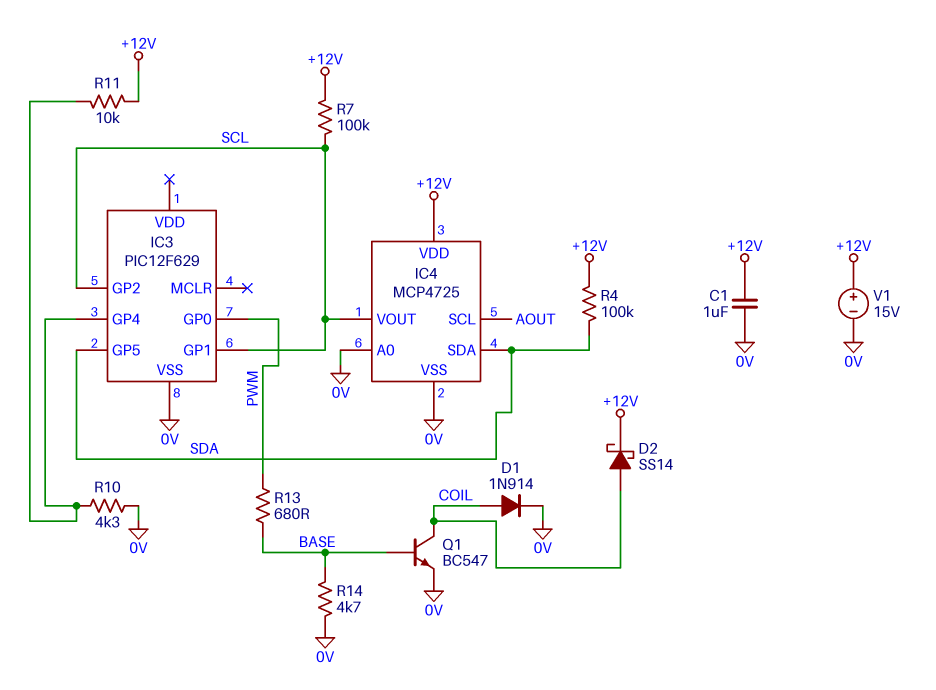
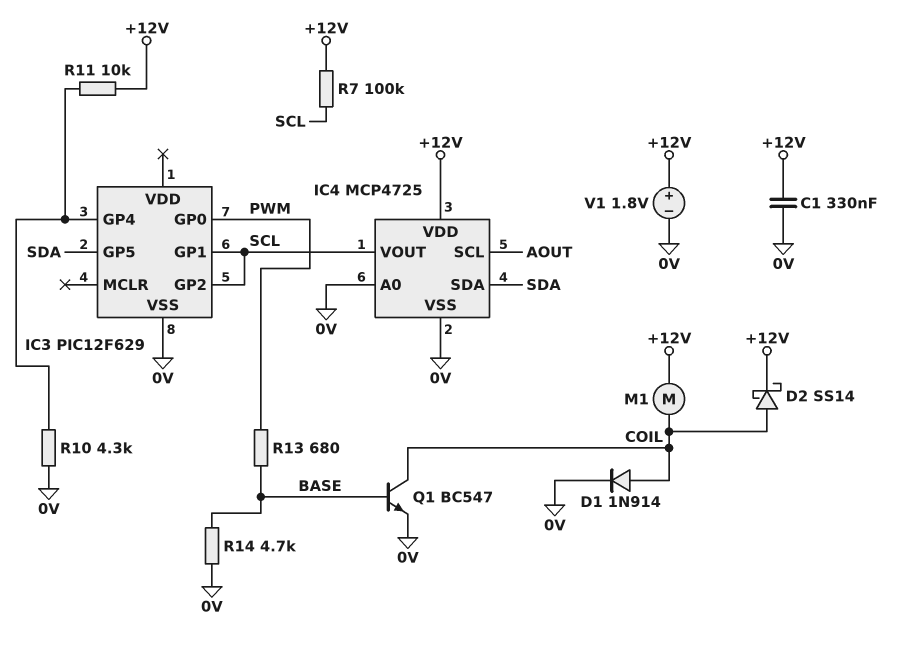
C1: 1uF (+12V, 0V) -> 330nF (+12V, 0V)
M1: none -> motor (+12V, COIL)
R4: 100k (+12V, SDA) -> none
V1: 15V (plus +12V, minus 0V) -> 1.8V (plus +12V, minus 0V)

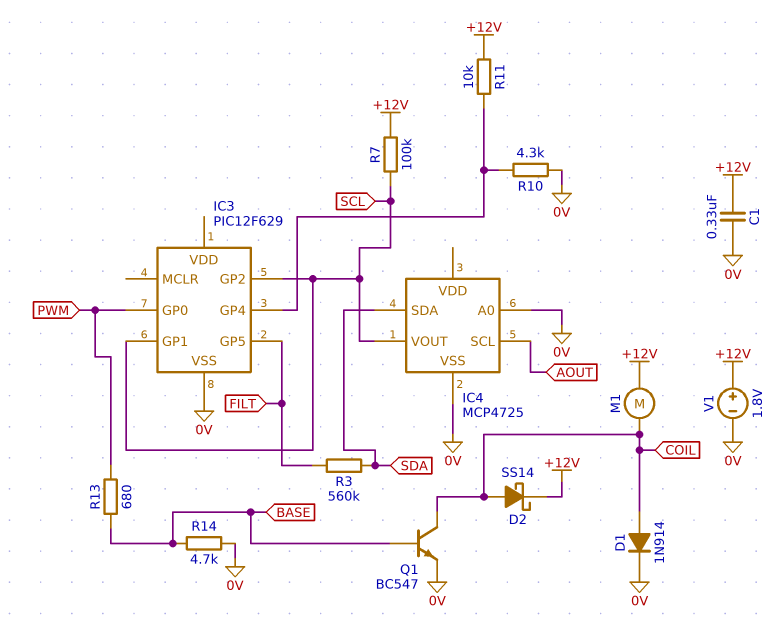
IC3 pin GP5: SDA -> FILT
IC4 pin VDD: +12V -> none
R3: none -> 560k (FILT, SDA)

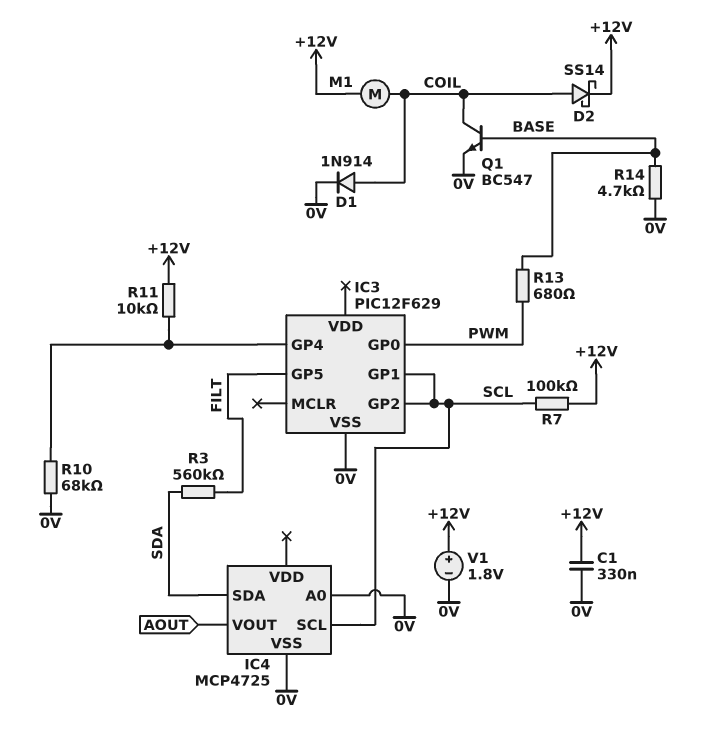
IC4 pin SCL: AOUT -> SCL
IC4 pin VOUT: SCL -> AOUT
R10: 4.3k (0V, IC3/GP4) -> 68k (0V, IC3/GP4)

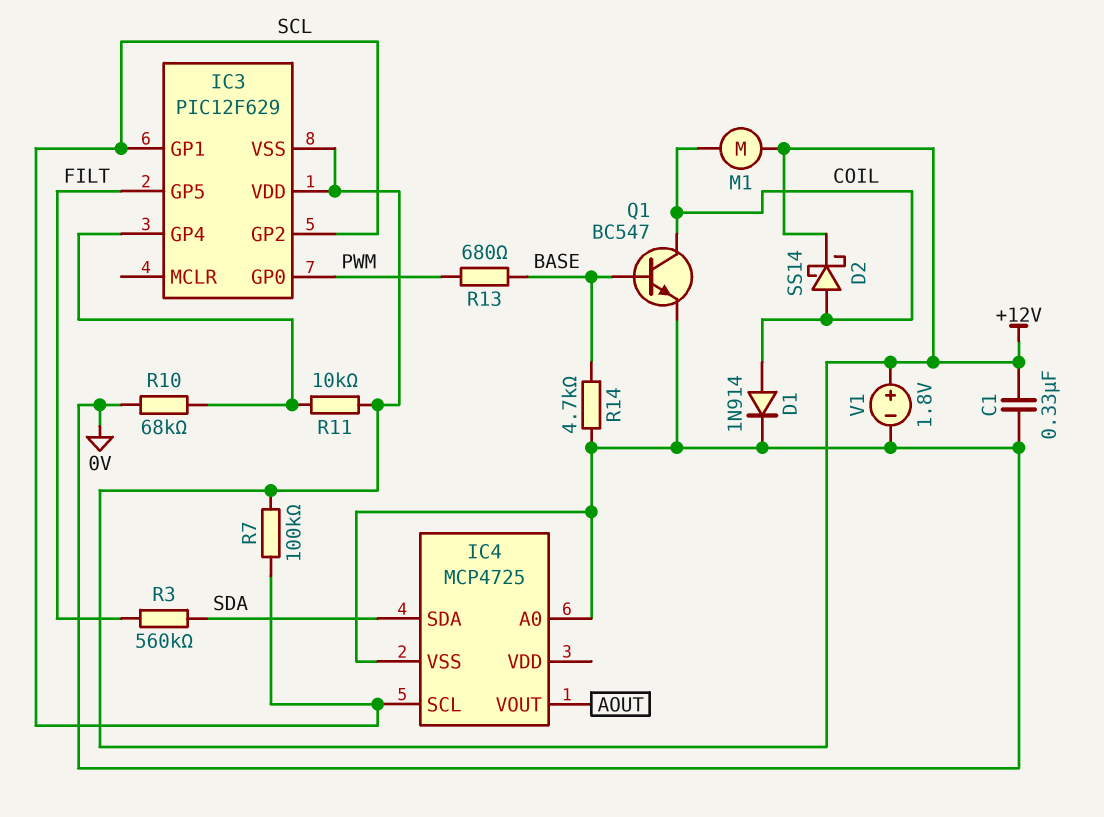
IC3 pin VDD: none -> +12V
IC3 pin VSS: 0V -> +12V

